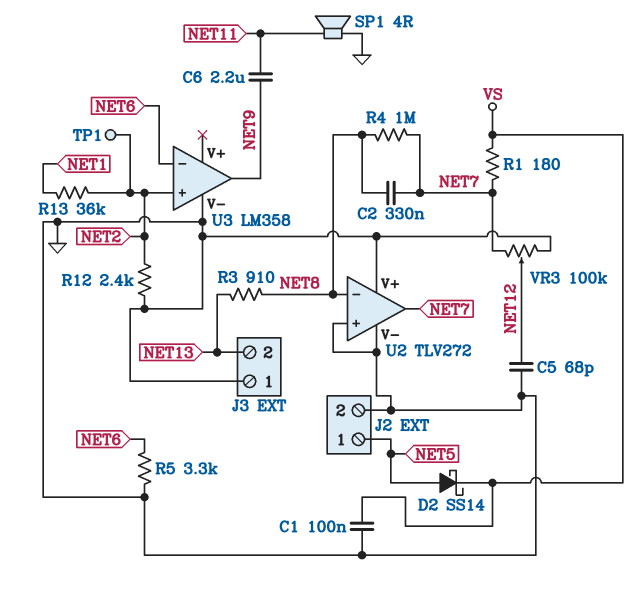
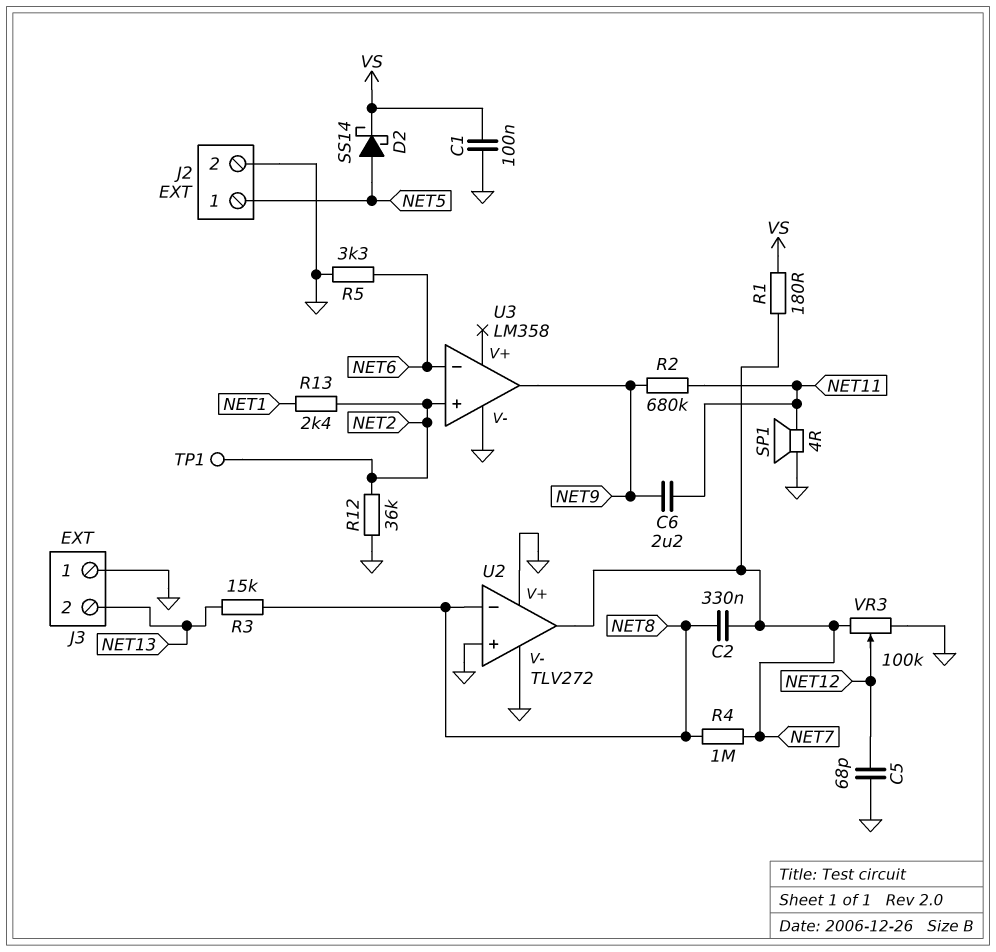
R2: none -> 680k (NET9, NET11)
R3: 910 (NET8, NET13) -> 15k (NET8, NET13)
R12: 2.4k (GND, NET2) -> 36k (GND, NET2)
R13: 36k (NET1, NET2) -> 2.4k (NET1, NET2)

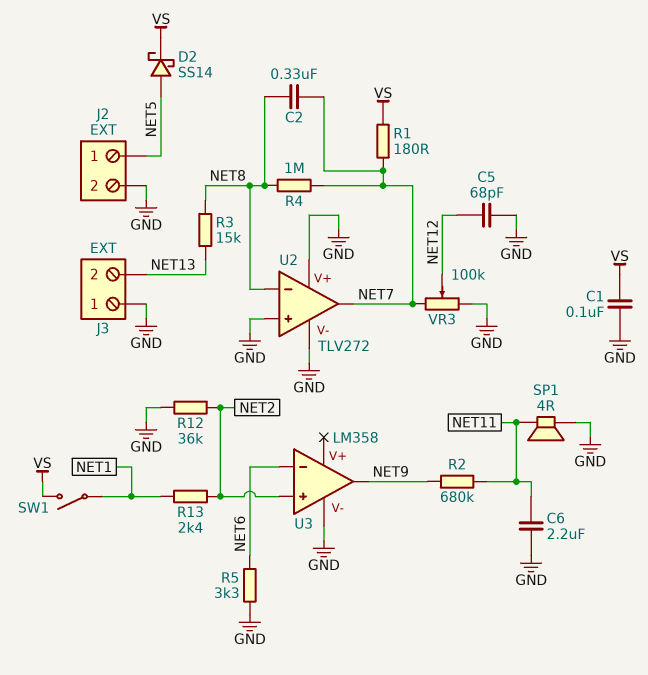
C6: 2.2uF (NET9, NET11) -> 2.2uF (GND, NET11)
SW1: none -> switch (NET1, VS)
TP1: test point (NET2) -> none

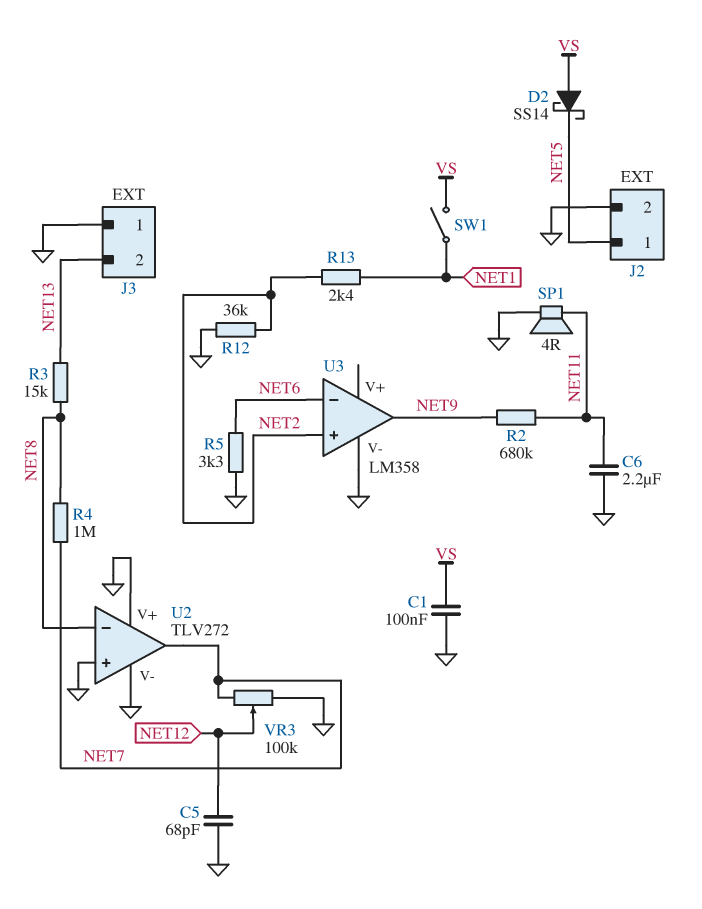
C2: 330nF (NET7, NET8) -> none
D2: schottky SS14 (A NET5, K VS) -> schottky SS14 (A VS, K NET5)
R1: 180 (NET7, VS) -> none

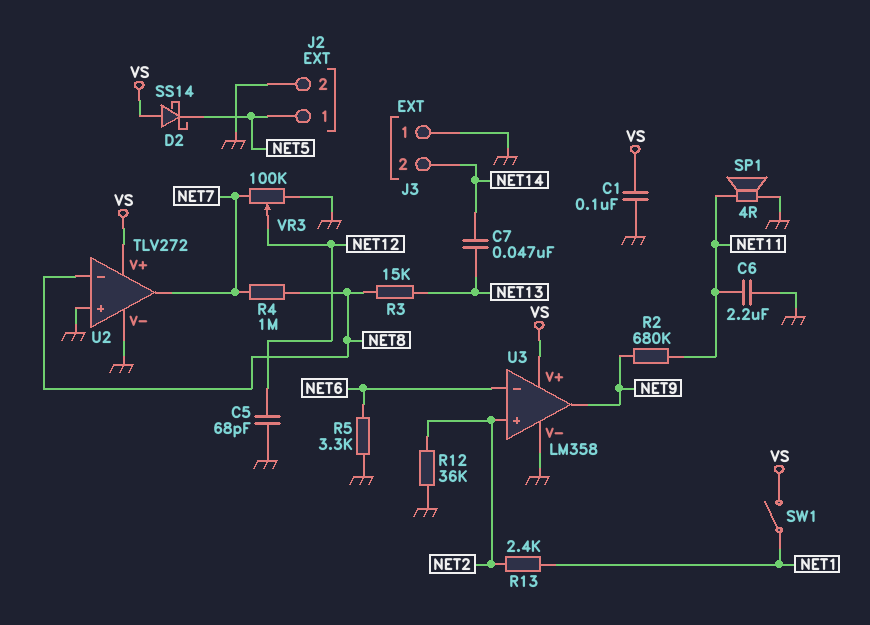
C7: none -> 47nF (NET13, NET14)
J3 pin 2: NET13 -> NET14
U2 pin V+: GND -> VS
U3 pin V+: none -> VS

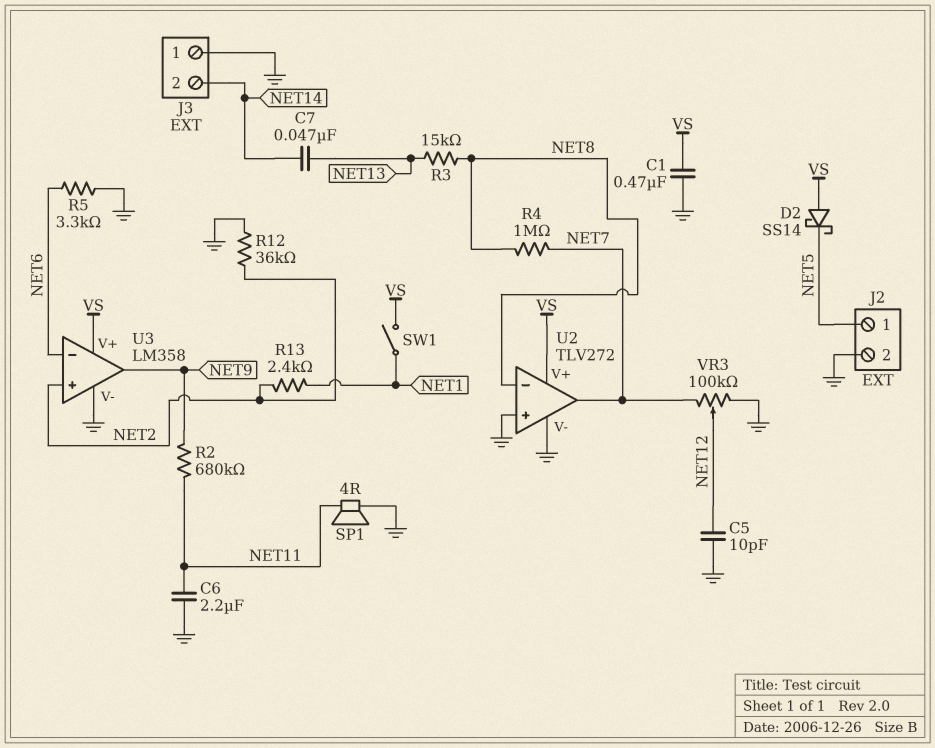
C1: 100nF (GND, VS) -> 470nF (GND, VS)
C5: 68pF (GND, NET12) -> 10pF (GND, NET12)

